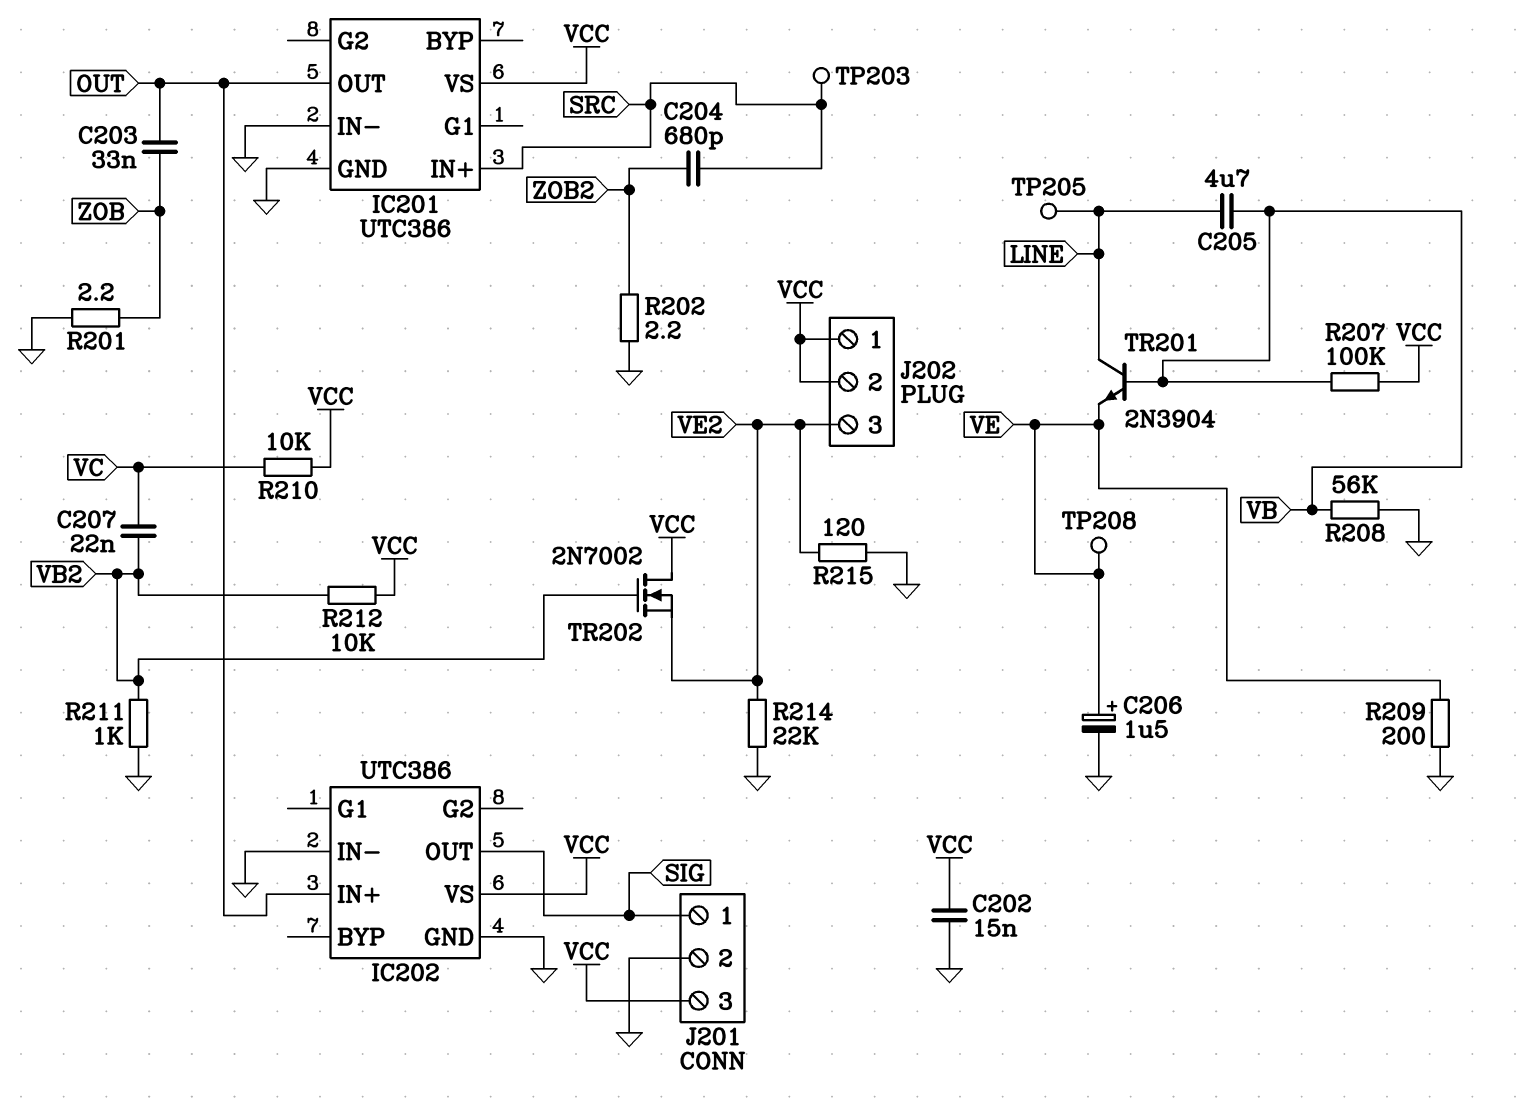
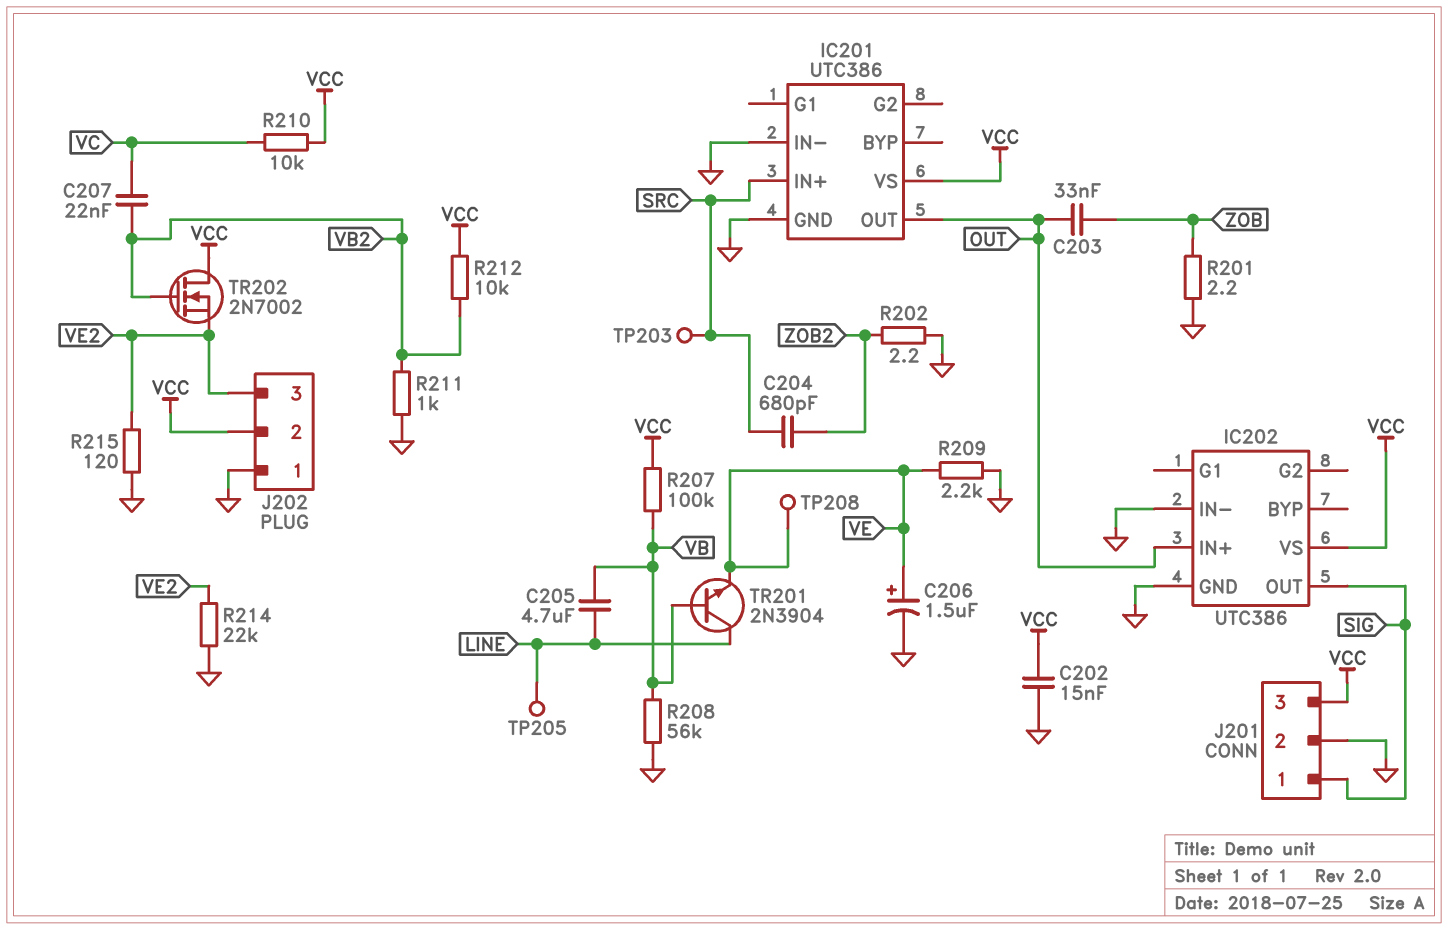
J202 pin 1: VCC -> GND
R209: 200 (GND, VE) -> 2.2k (GND, VE)

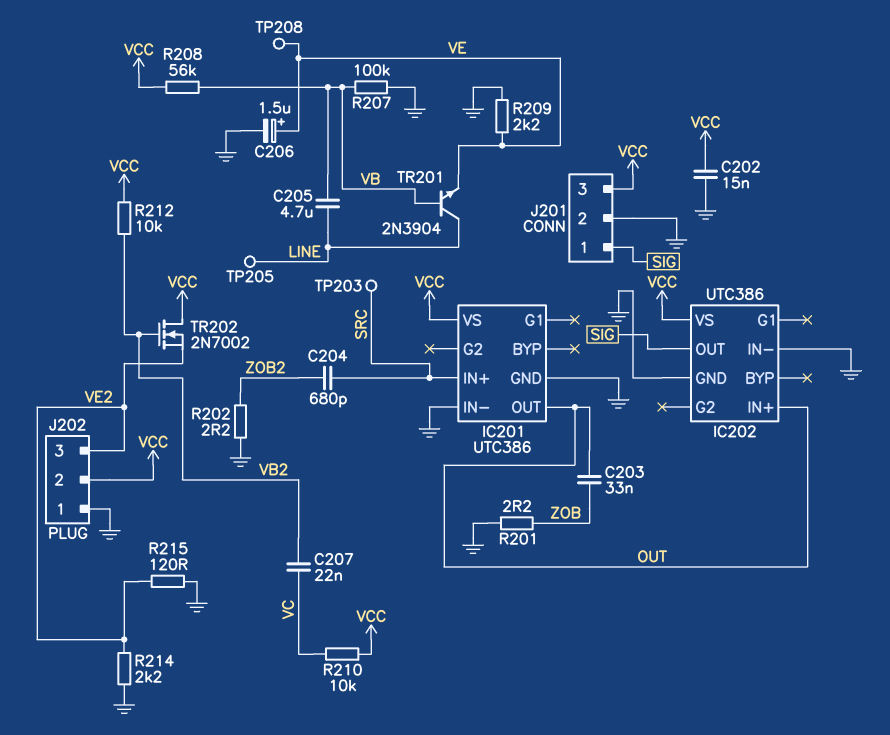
R207: 100k (VB, VCC) -> 100k (GND, VB)
R208: 56k (GND, VB) -> 56k (VB, VCC)
R211: 1k (GND, VB2) -> none
R214: 22k (GND, VE2) -> 2.2k (GND, VE2)

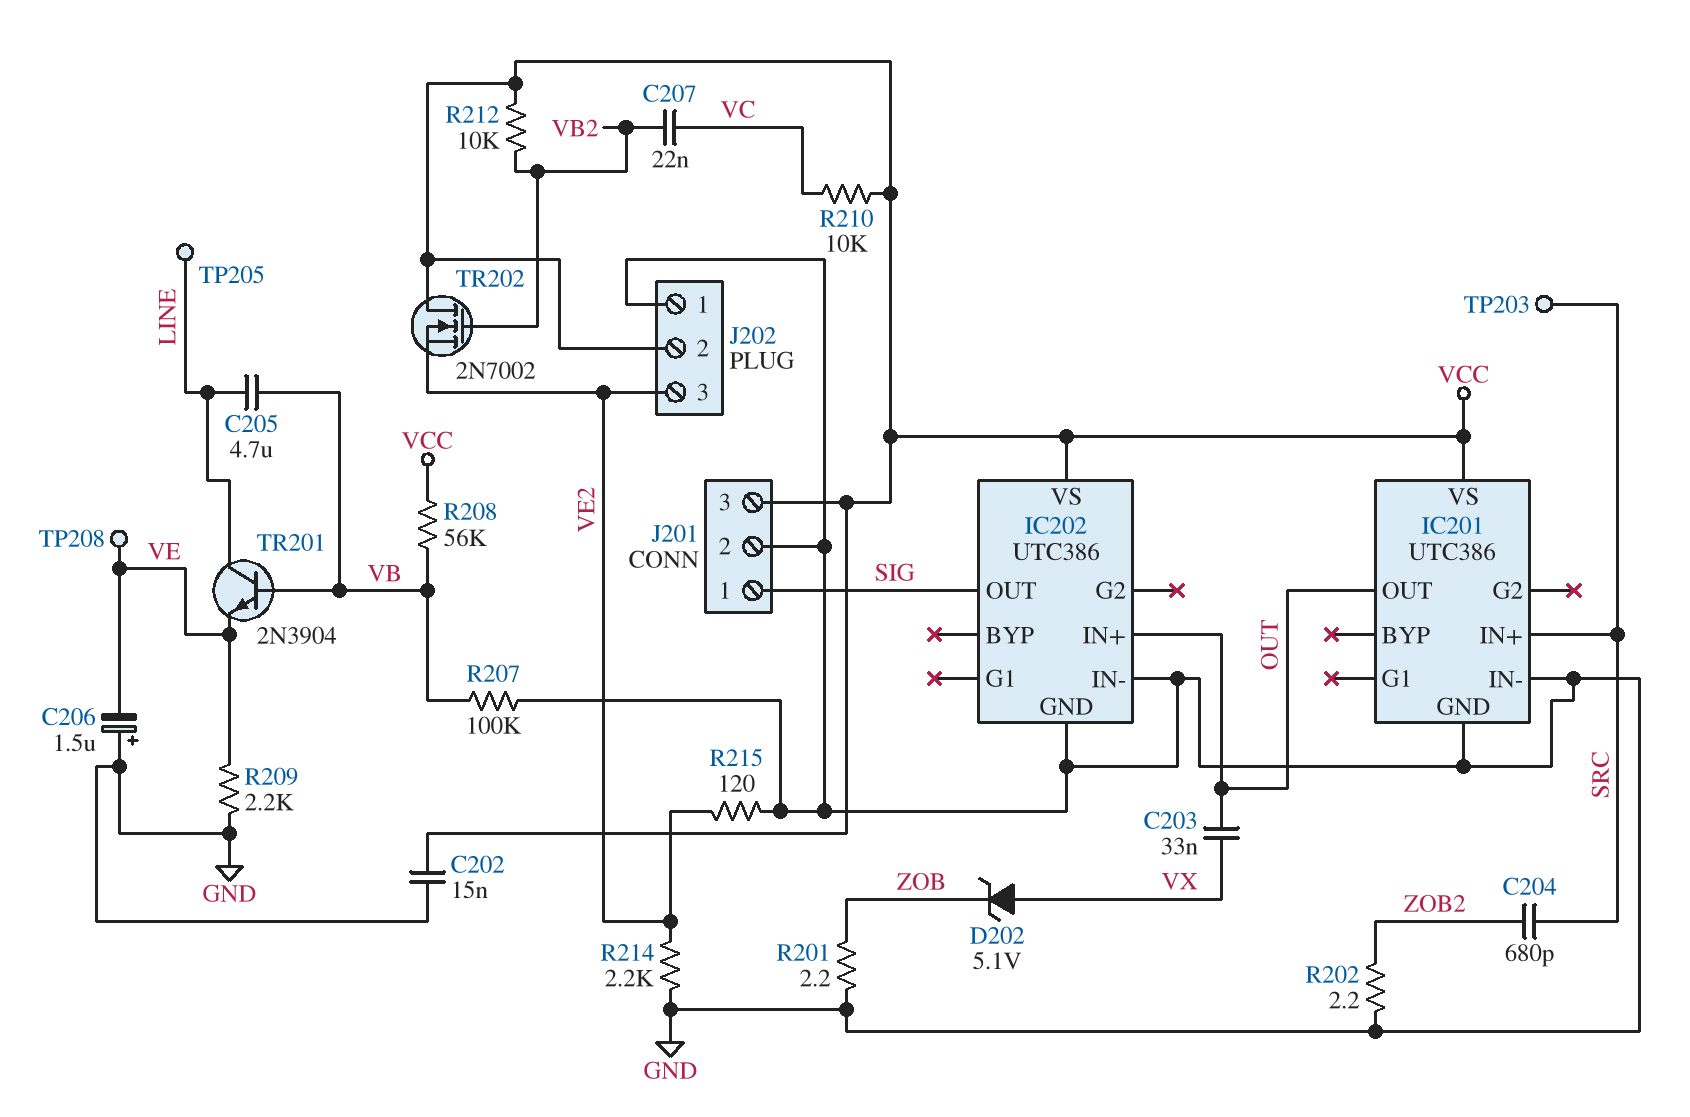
C203: 33nF (OUT, ZOB) -> 33nF (OUT, VX)
C206: 1.5uF (plus VE, minus GND) -> 1.5uF (plus GND, minus VE)
D202: none -> zener 5.1V (A VX, K ZOB)

